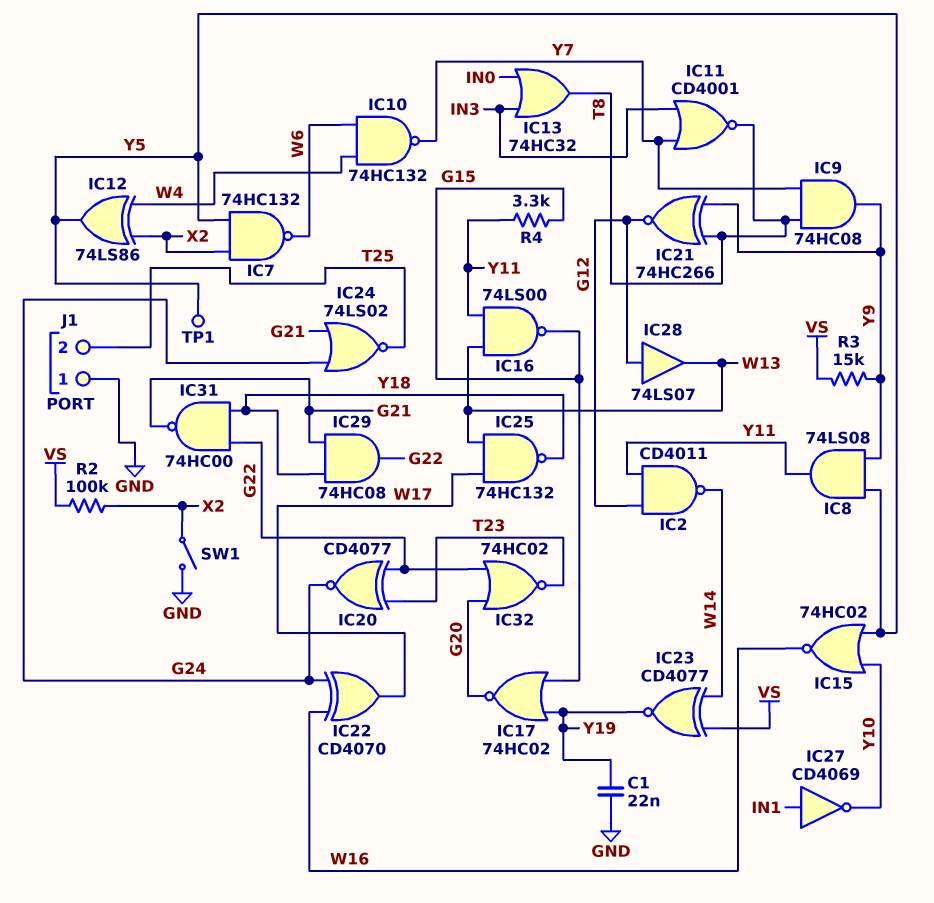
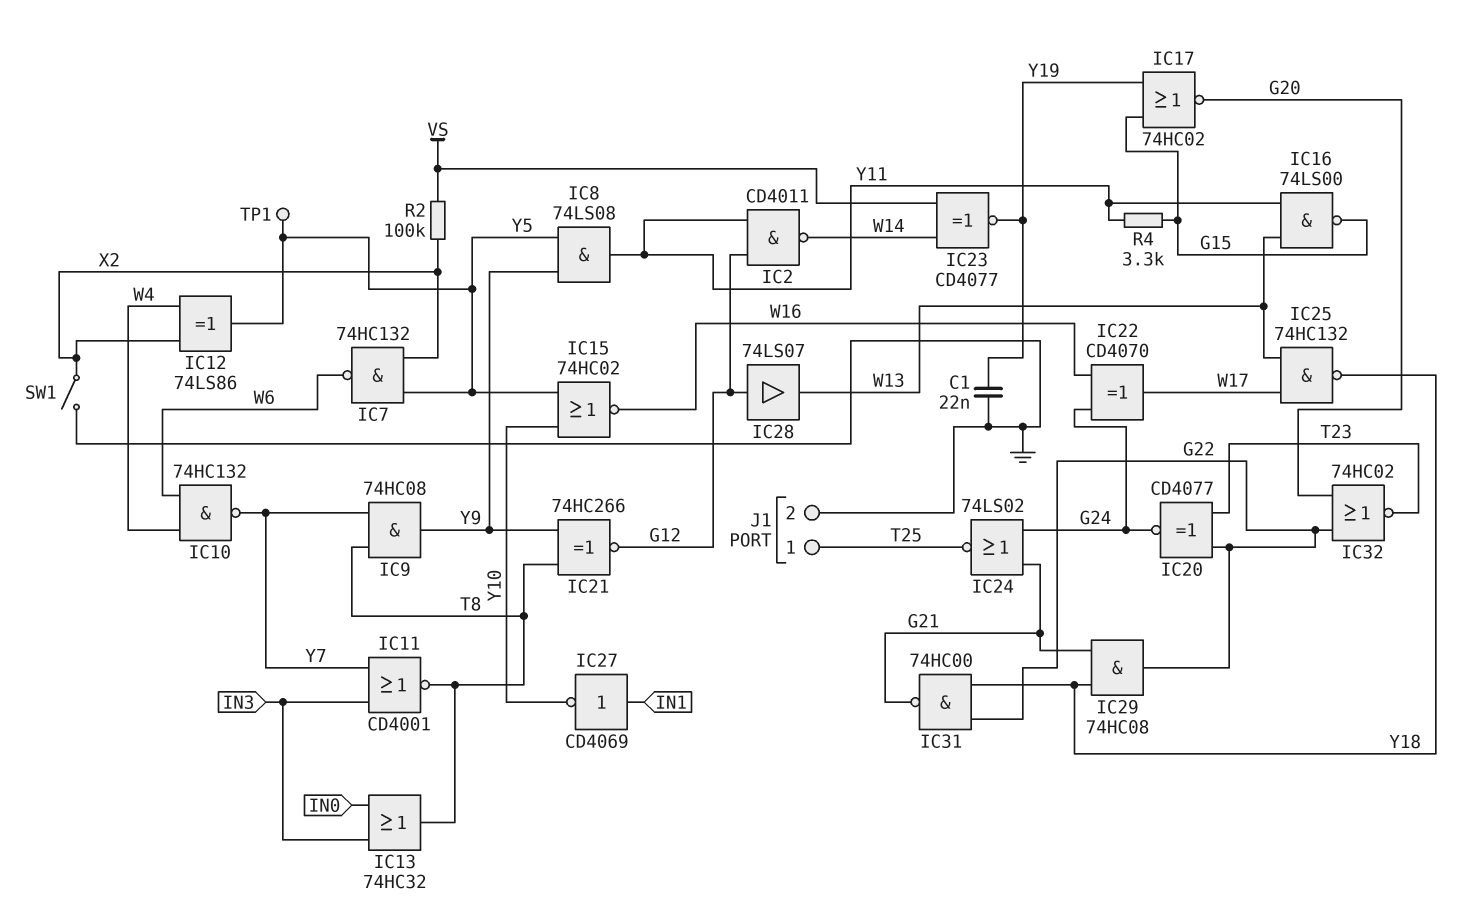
J1 pin 1: GND -> T25
J1 pin 2: T25 -> GND
R3: 15k (VS, Y9) -> none

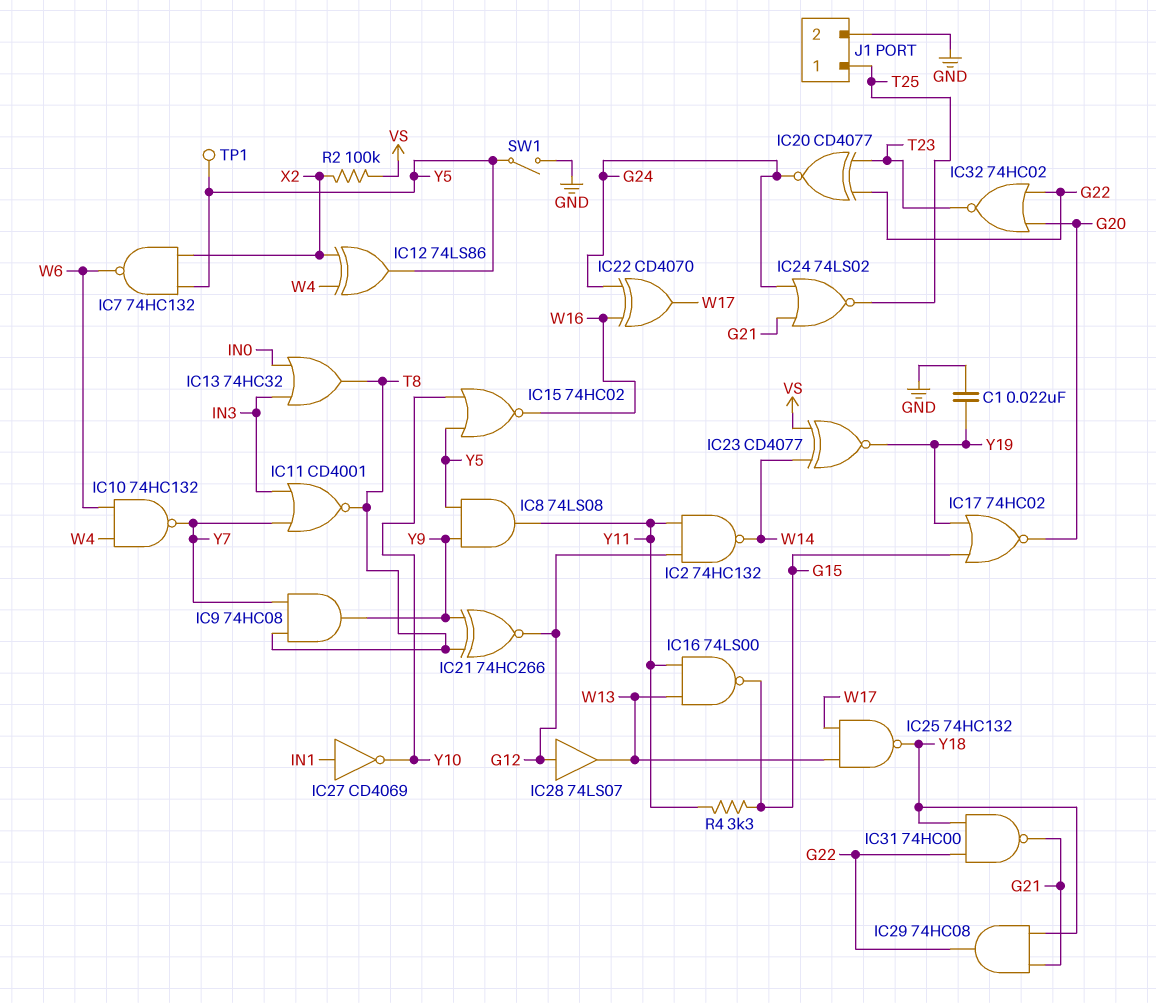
IC2: NAND CD4011 (in G12, in Y11, out W14) -> NAND 74HC132 (in G12, in Y11, out W14)
SW1: switch (GND, X2) -> switch (GND, Y5)

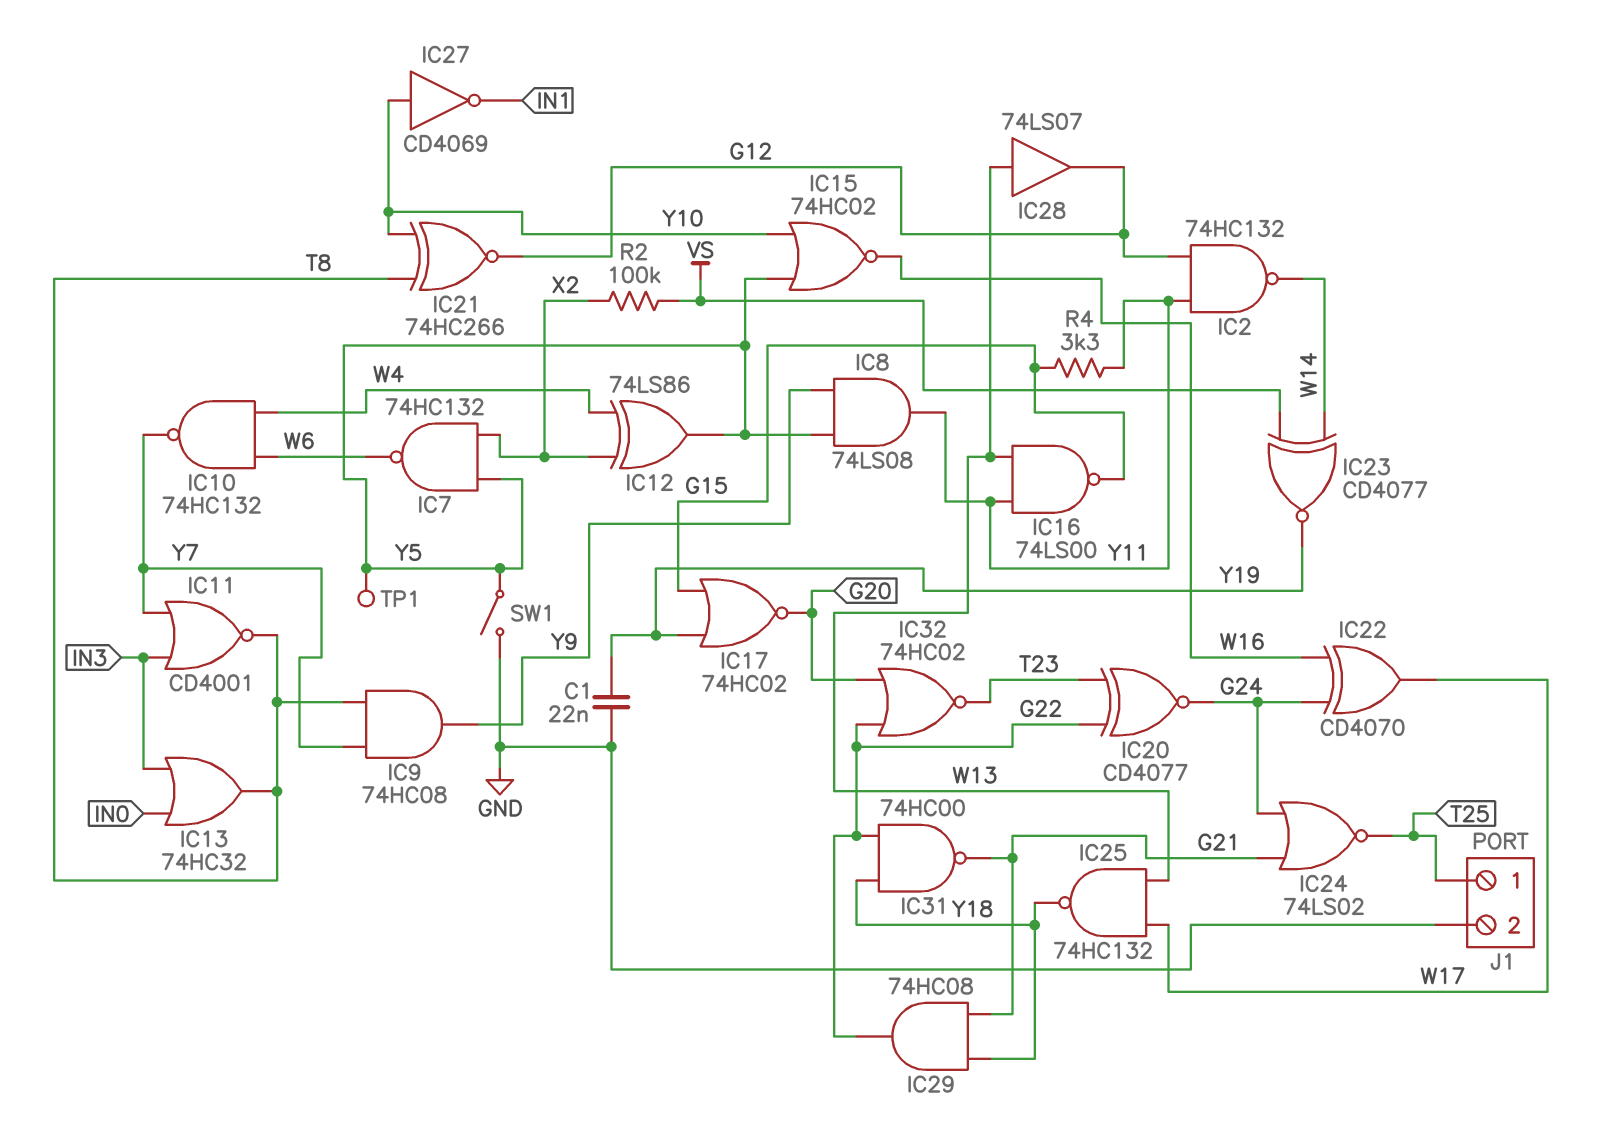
IC21: XNOR 74HC266 (in T8, in Y9, out G12) -> XNOR 74HC266 (in T8, in Y10, out G12)
IC27: NOT CD4069 (in IN1, out Y10) -> NOT CD4069 (in Y10, out IN1)
IC28: buffer 74LS07 (in G12, out W13) -> buffer 74LS07 (in W13, out G12)

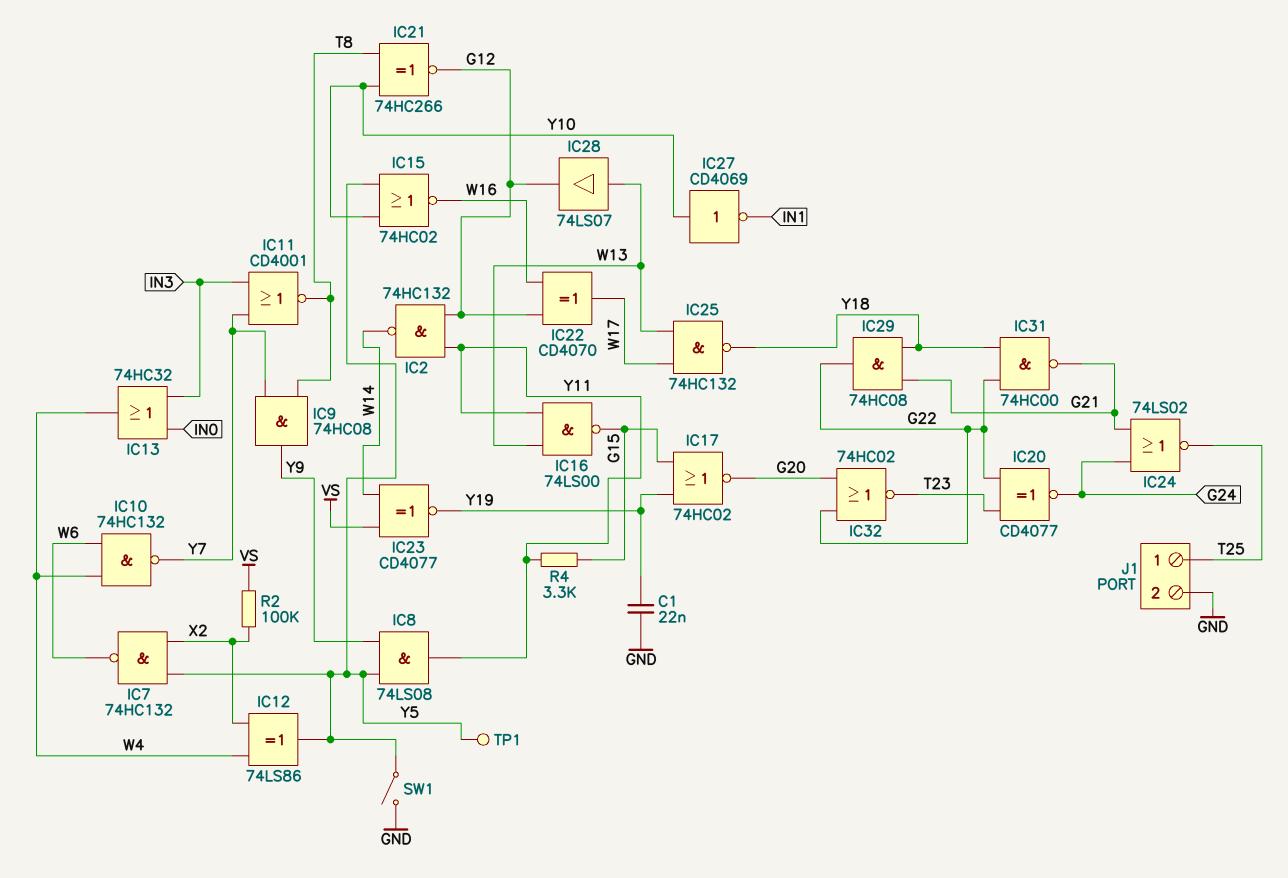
IC13: OR 74HC32 (in IN0, in IN3, out T8) -> OR 74HC32 (in IN0, in IN3, out W4)
IC22: XOR CD4070 (in G24, in W16, out W17) -> XOR CD4070 (in G12, in W16, out W17)

